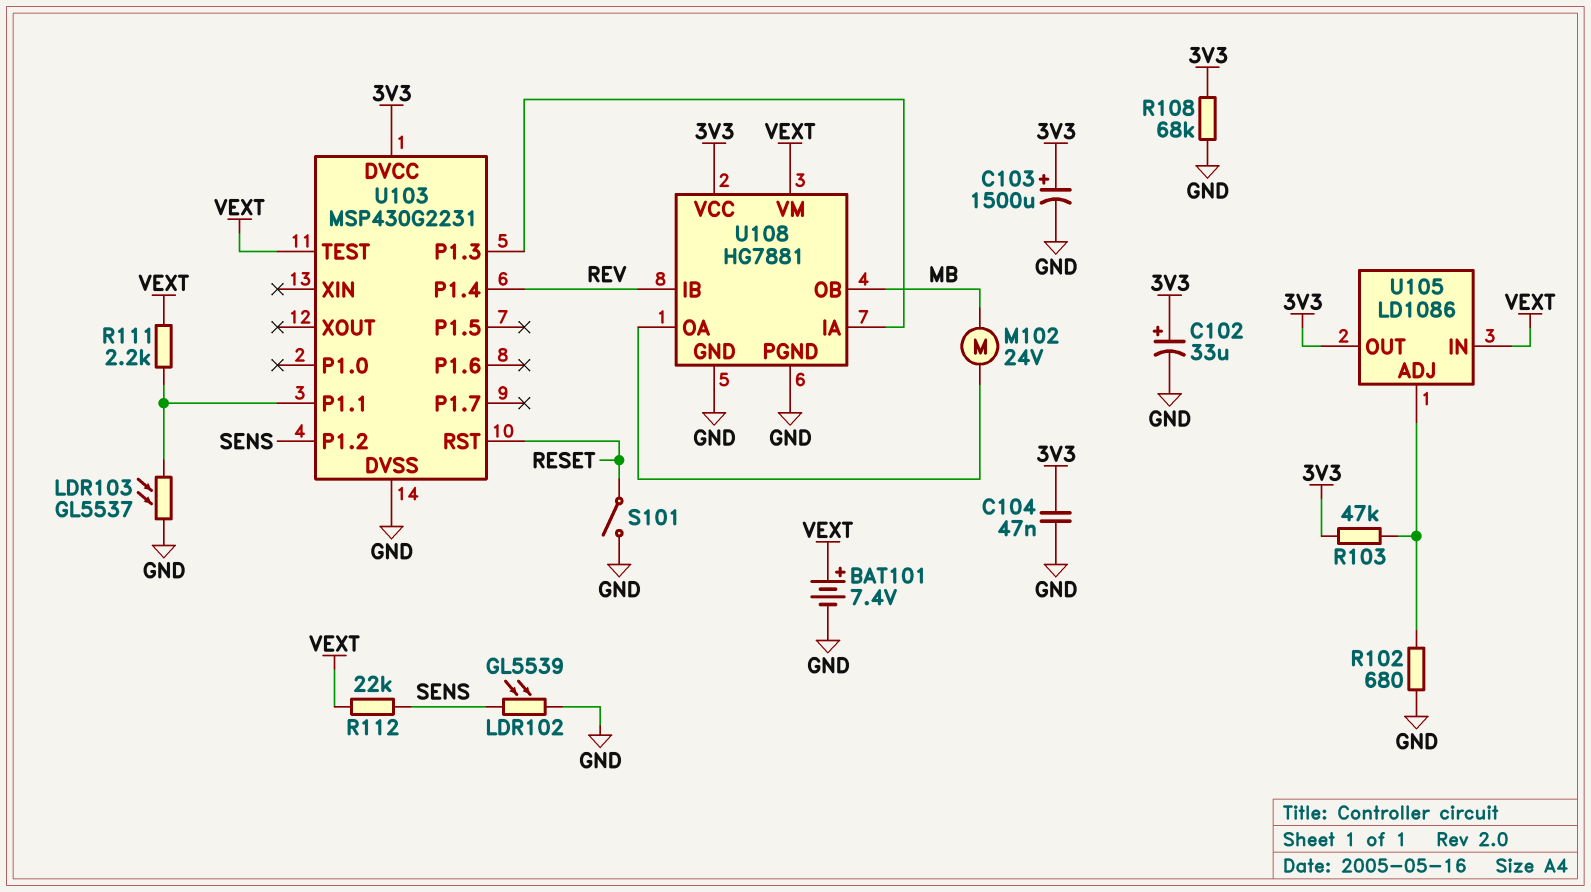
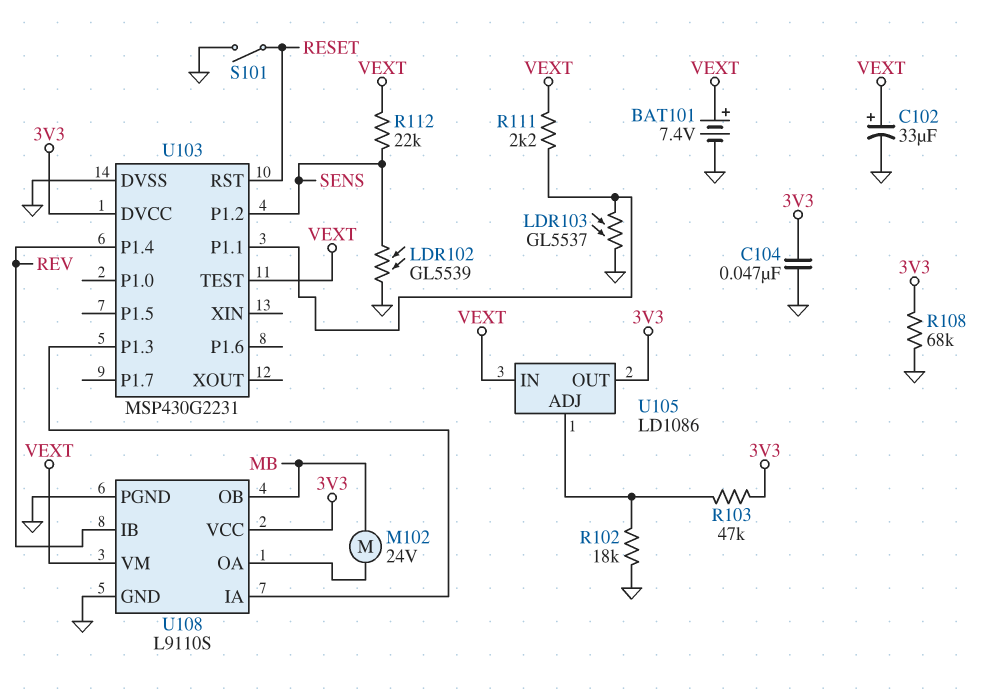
C102: 33uF (plus 3V3, minus GND) -> 33uF (plus VEXT, minus GND)
C103: 1500uF (plus 3V3, minus GND) -> none
R102: 680 (GND, U105/ADJ) -> 18k (GND, U105/ADJ)
U108: HG7881 -> L9110S

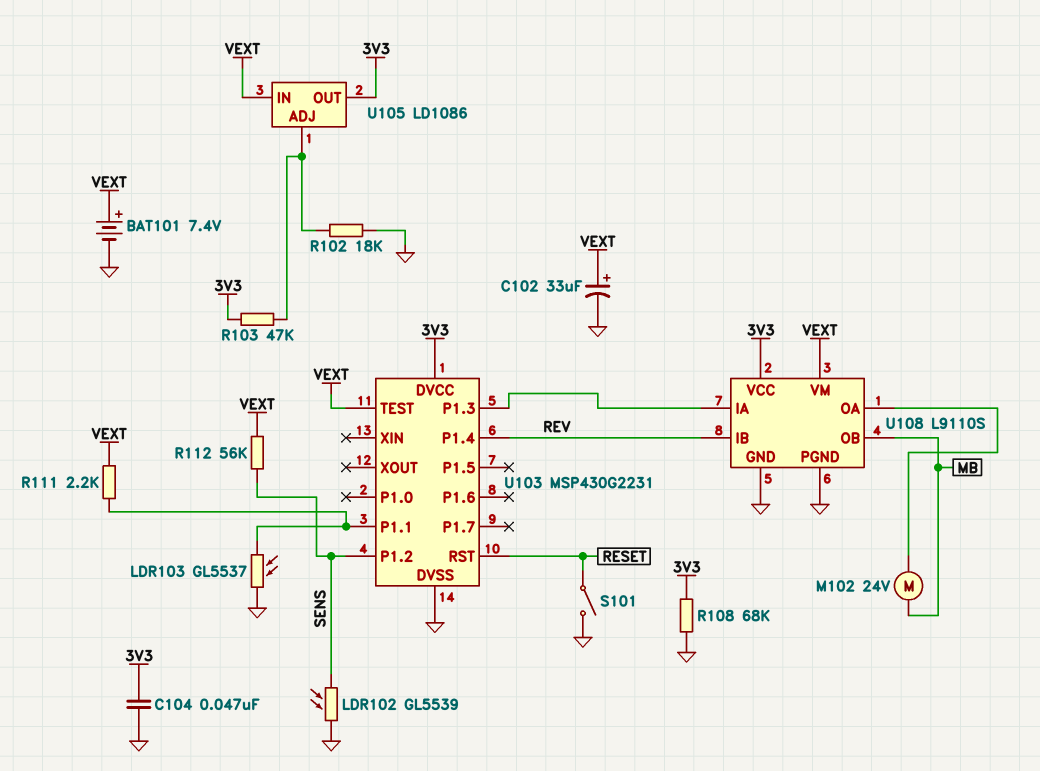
R112: 22k (SENS, VEXT) -> 56k (SENS, VEXT)

